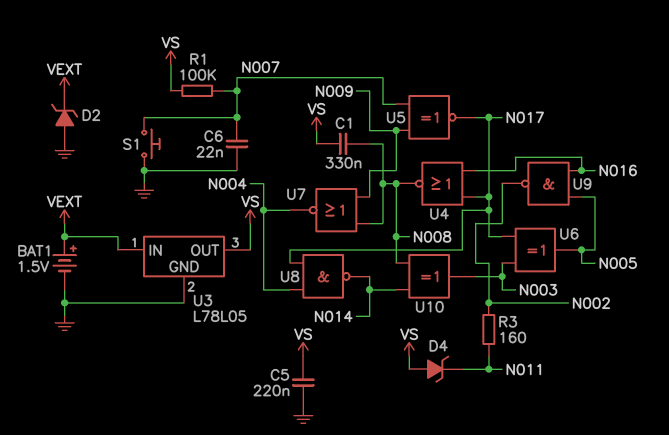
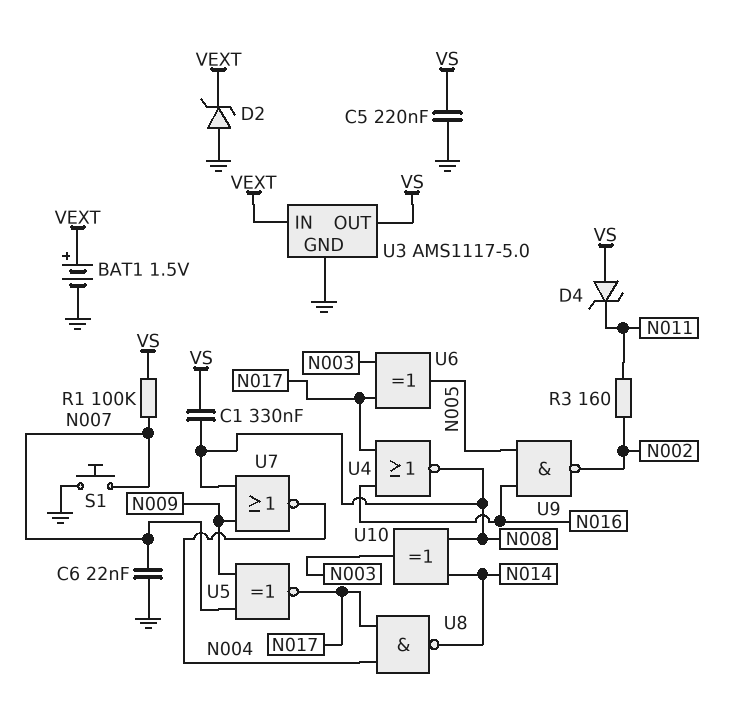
U3: L78L05 -> AMS1117-5.0

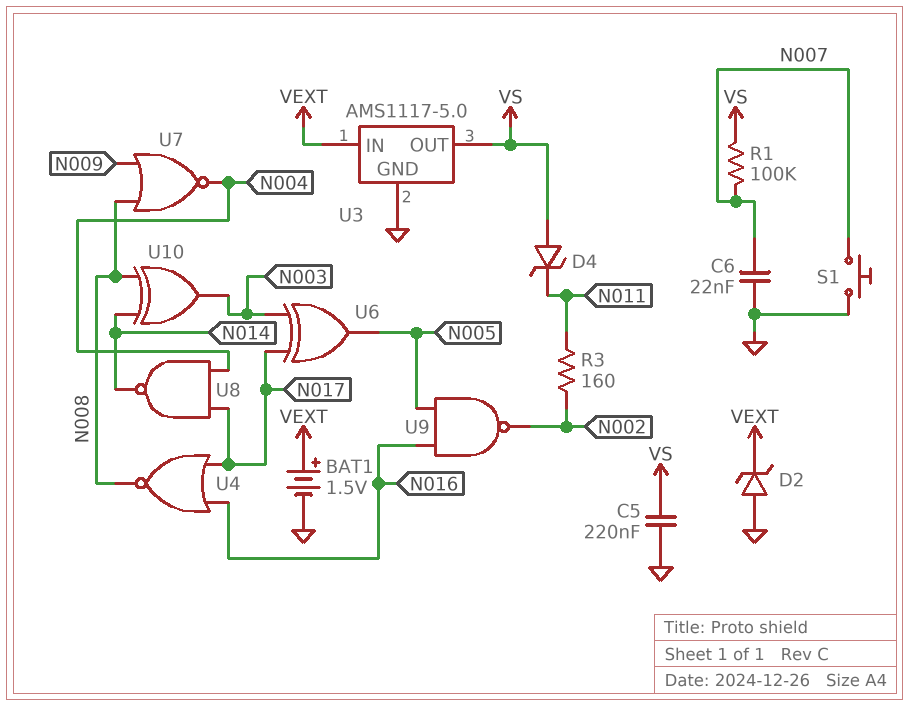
C1: 330nF (N008, VS) -> none
U5: XNOR (in N007, in N009, out N017) -> none

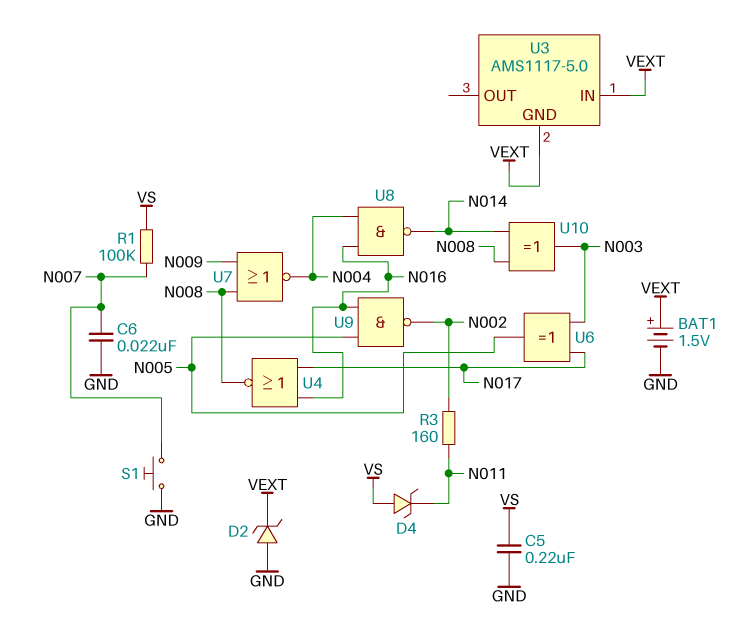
U3 pin GND: GND -> VEXT
U3 pin OUT: VS -> none
U8: NAND (in N004, in N017, out N014) -> NAND (in N004, in N016, out N014)

